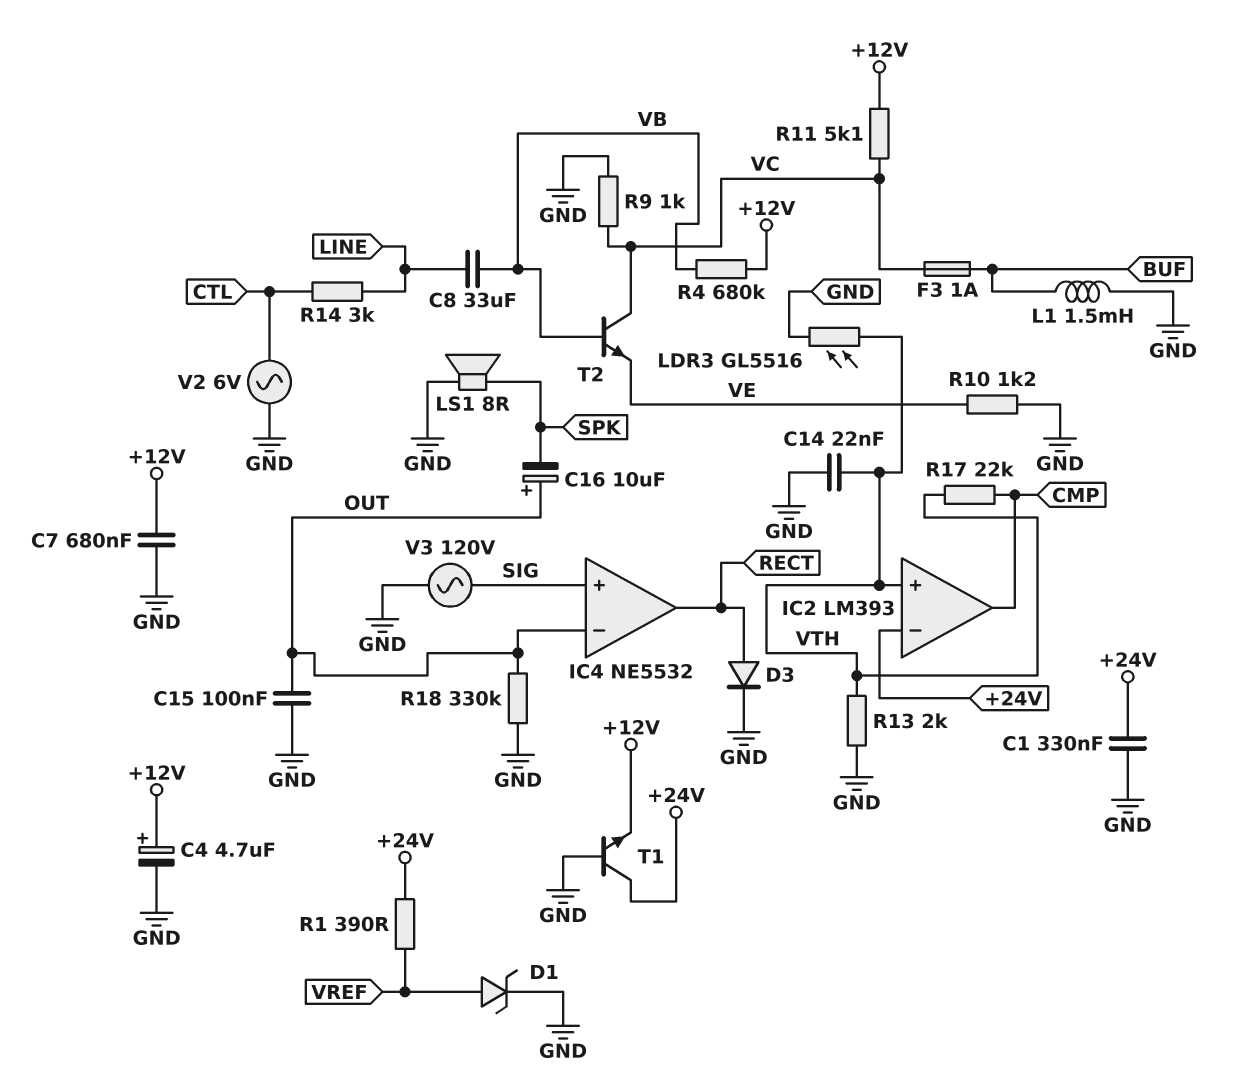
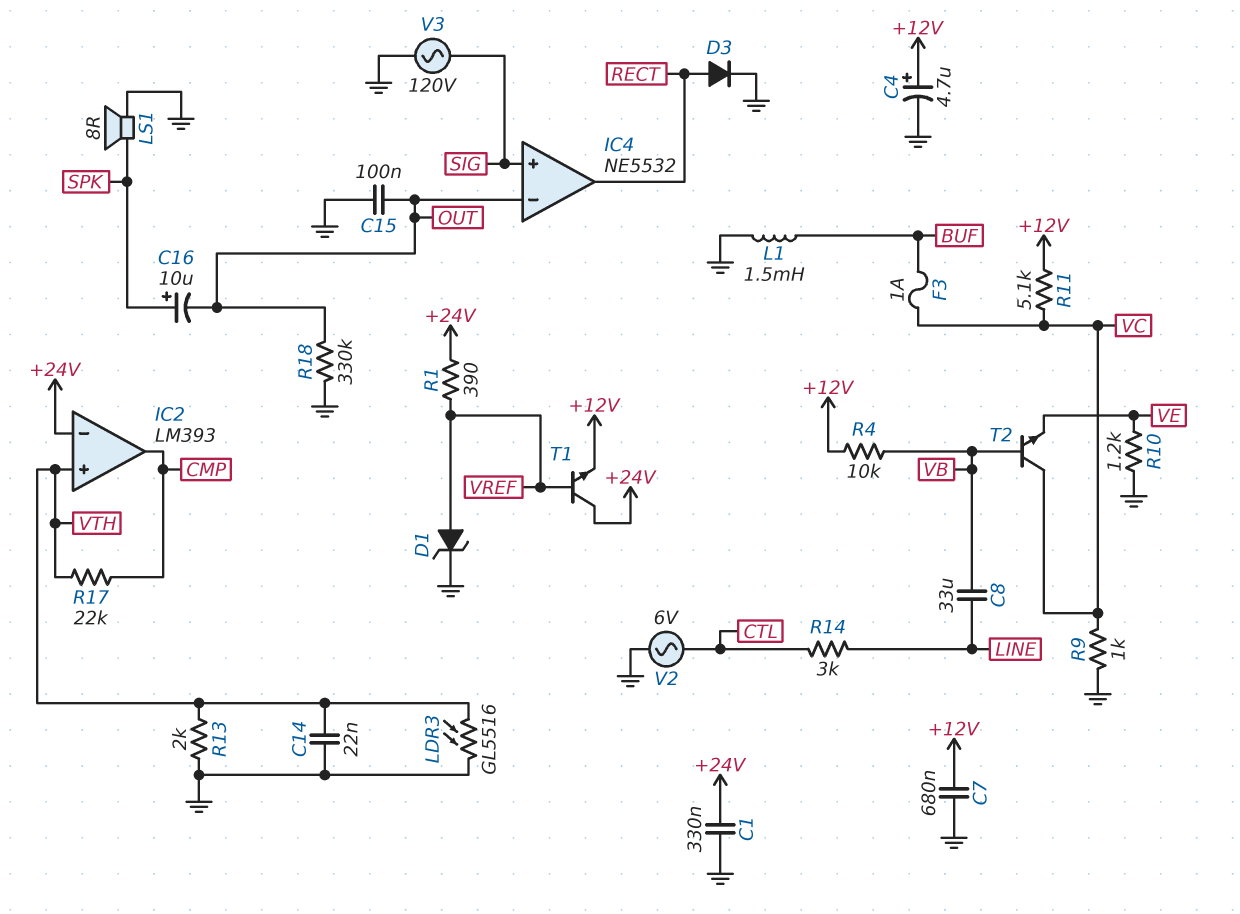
C16: 10uF (plus OUT, minus SPK) -> 10uF (plus SPK, minus OUT)
R4: 680k (+12V, VB) -> 10k (+12V, VB)
T1: NPN (B GND, C +24V, E +12V) -> NPN (B VREF, C +24V, E +12V)

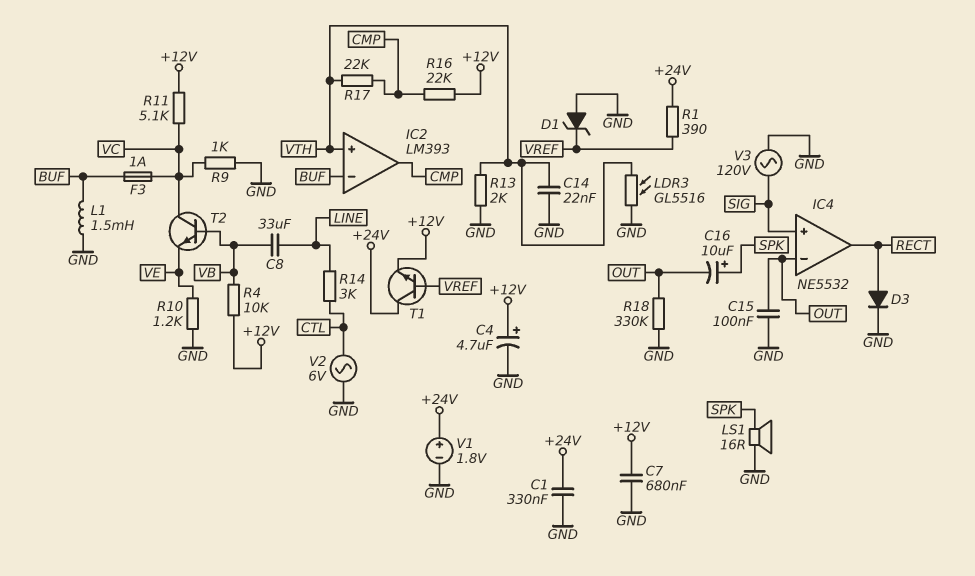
D1: zener (A VREF, K GND) -> zener (A GND, K VREF)
IC2 pin in-: +24V -> BUF
LS1: speaker 8R (GND, SPK) -> speaker 16R (GND, SPK)
R16: none -> 22k (+12V, CMP)
V1: none -> 1.8V (plus +24V, minus GND)

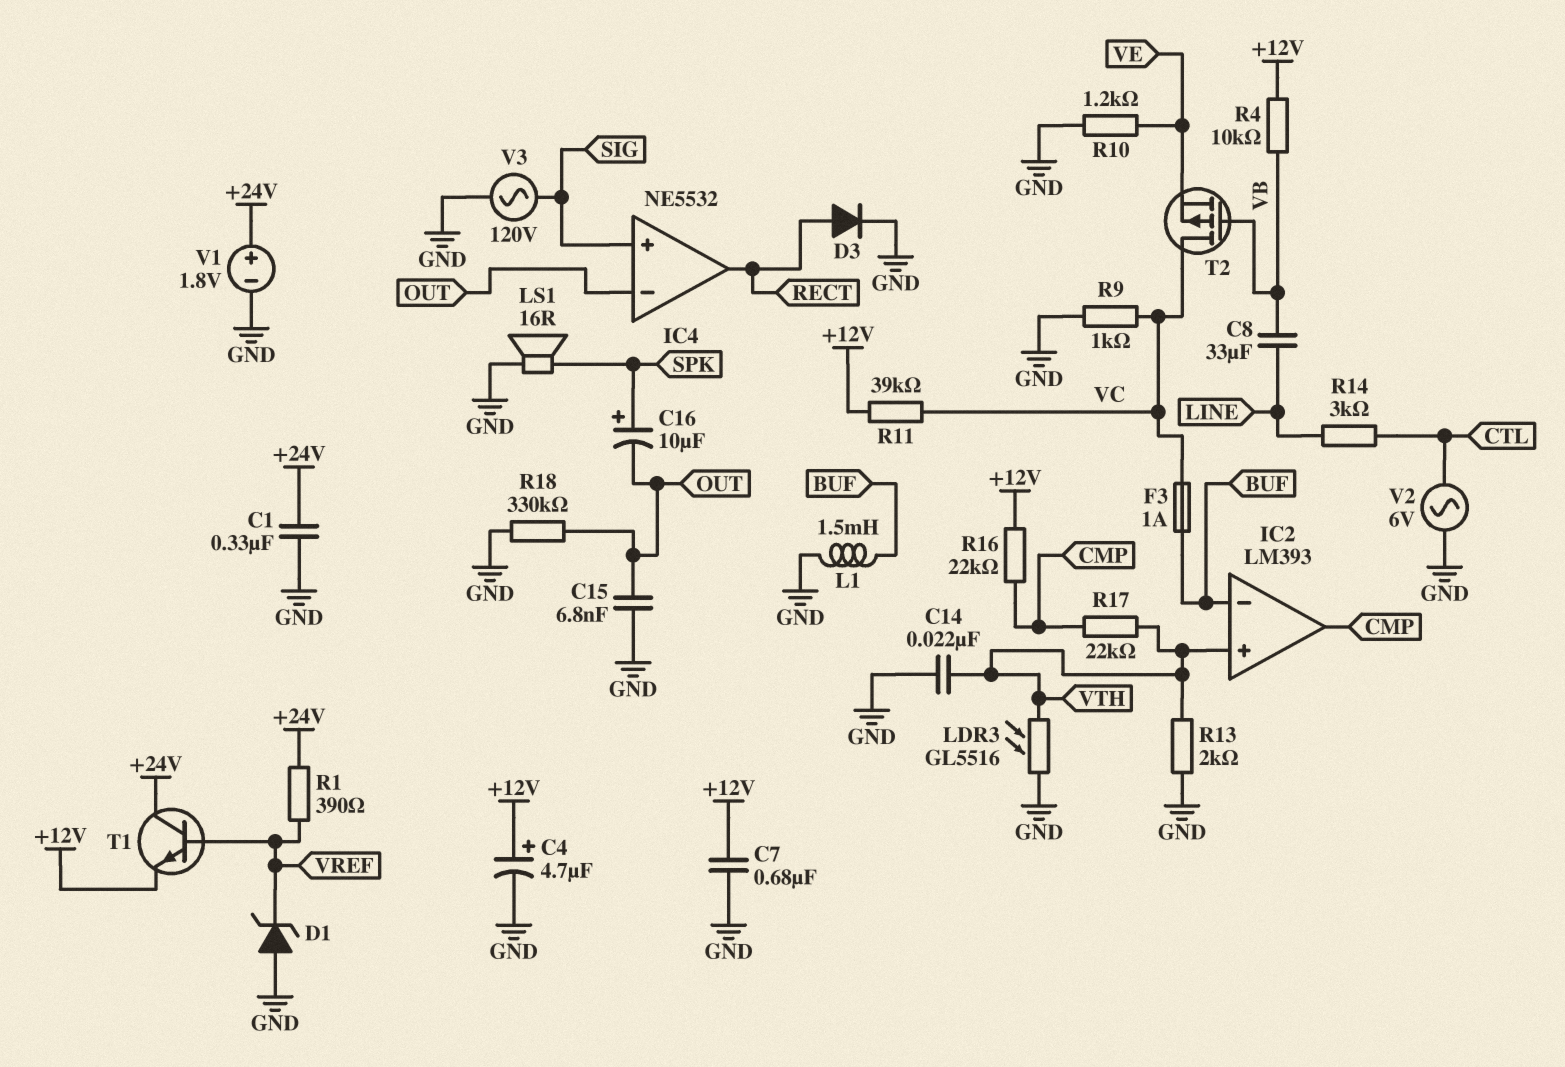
C15: 100nF (GND, OUT) -> 6.8nF (GND, OUT)
R11: 5.1k (+12V, VC) -> 39k (+12V, VC)
T2: NPN (B VB, C VC, E VE) -> PMOS (G VB, D VC, S VE)

